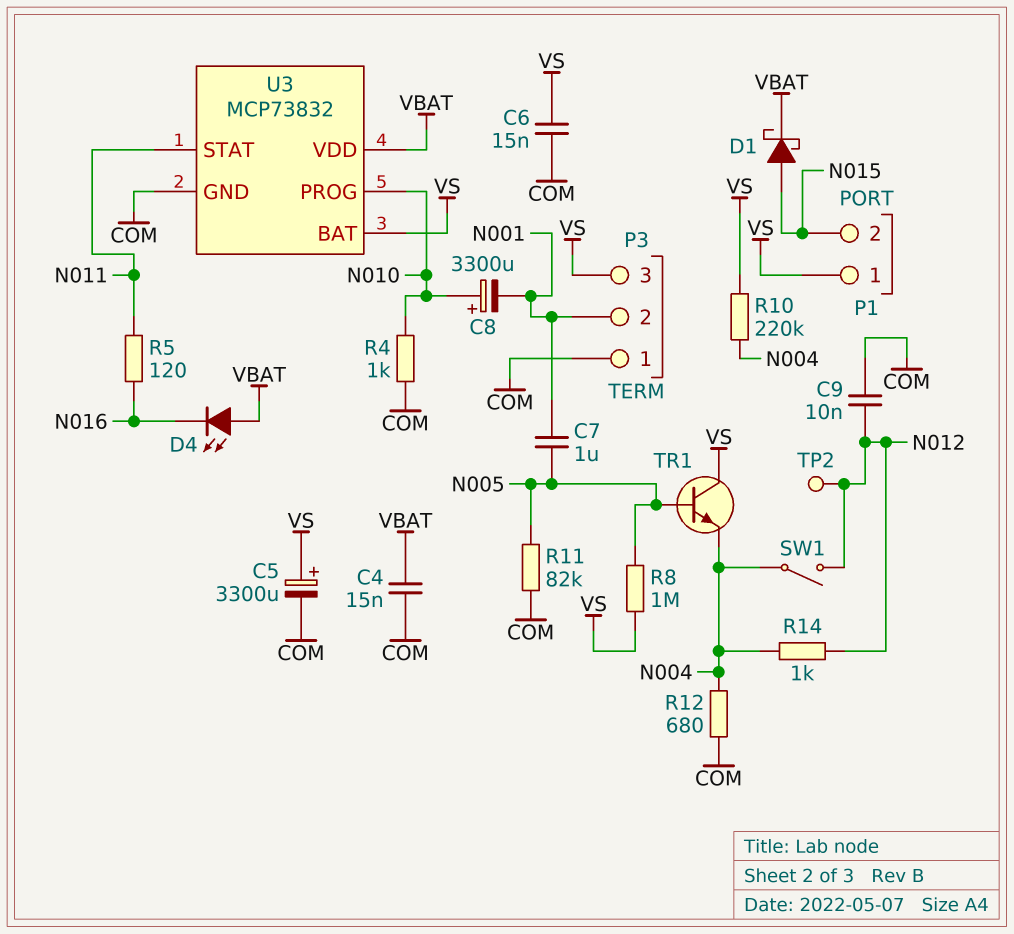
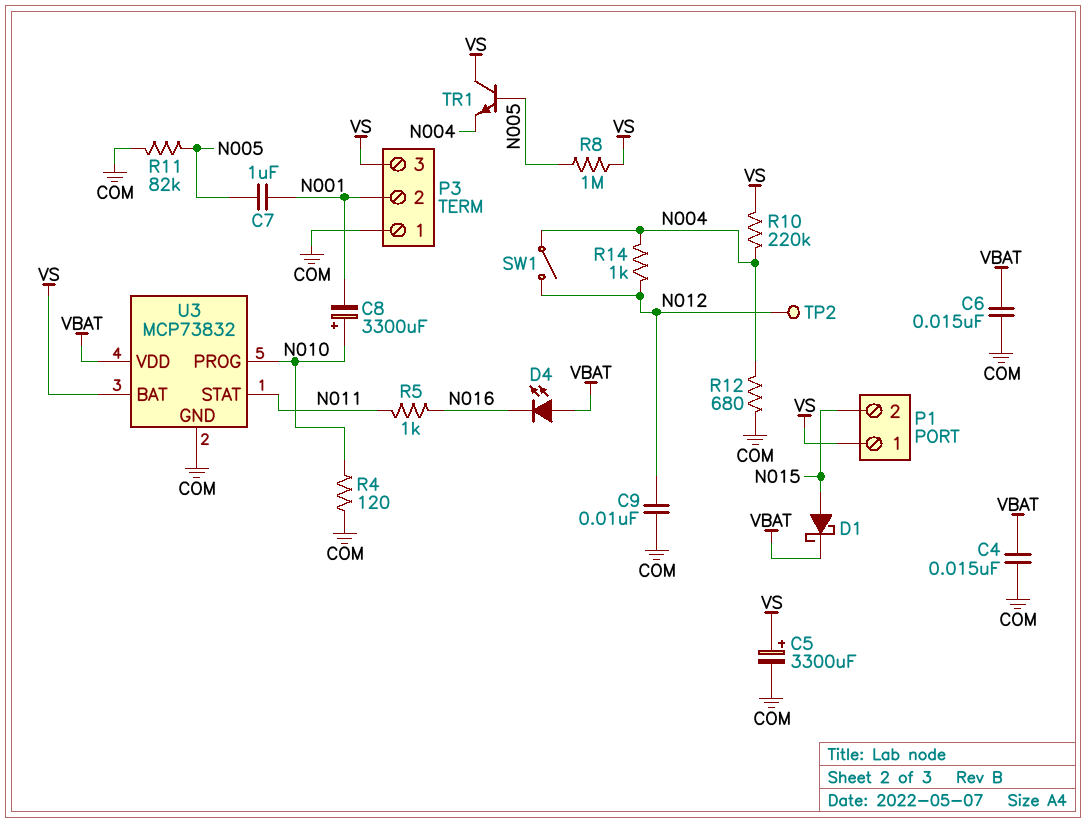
C6: 15nF (COM, VS) -> 15nF (COM, VBAT)
R4: 1k (COM, N010) -> 120 (COM, N010)
R5: 120 (N011, N016) -> 1k (N011, N016)

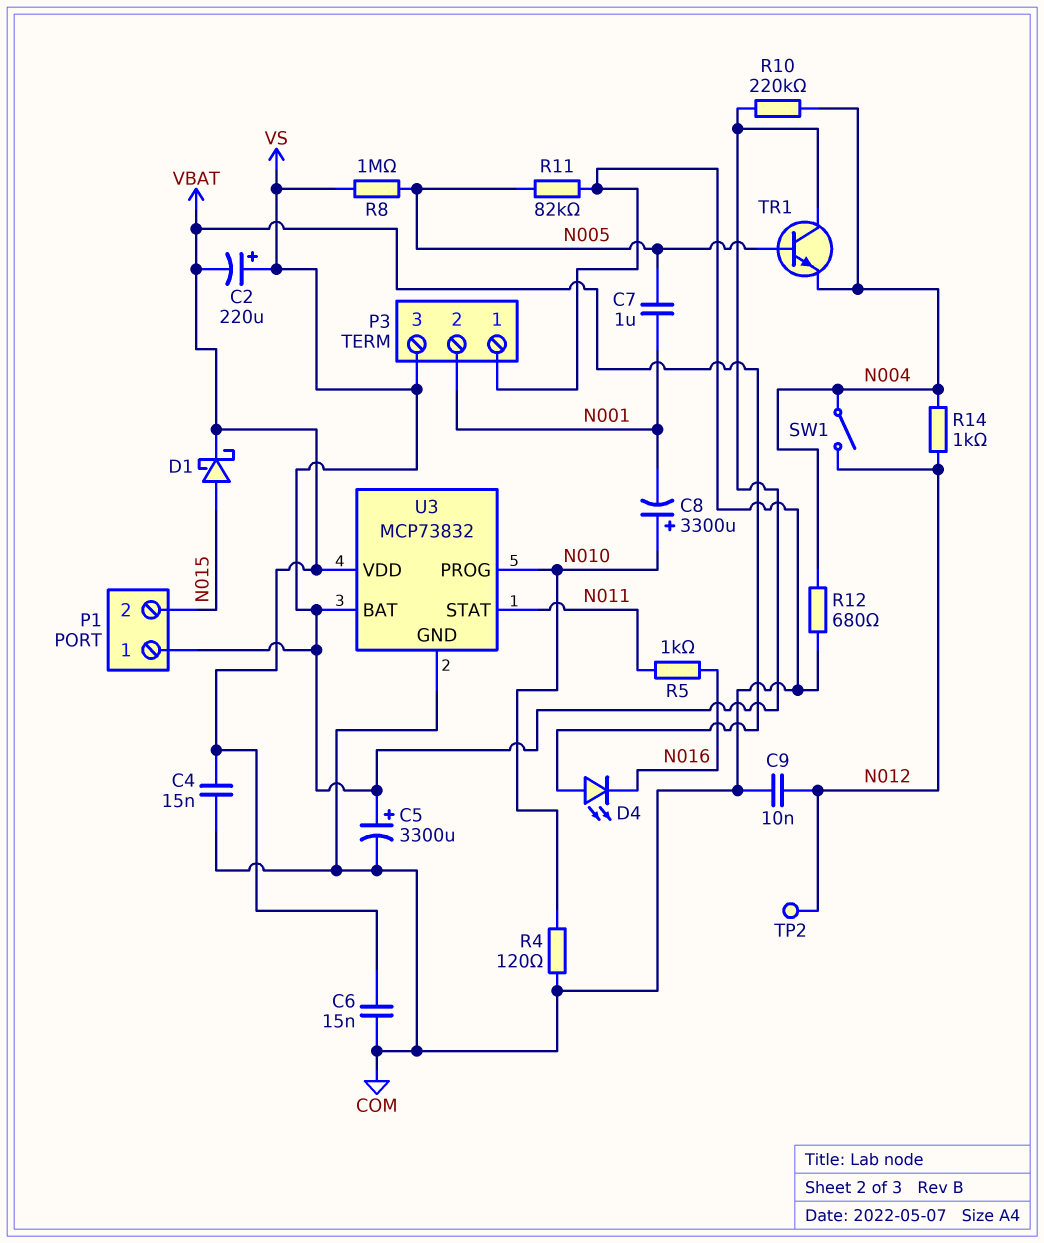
C2: none -> 220uF (plus VS, minus VBAT)

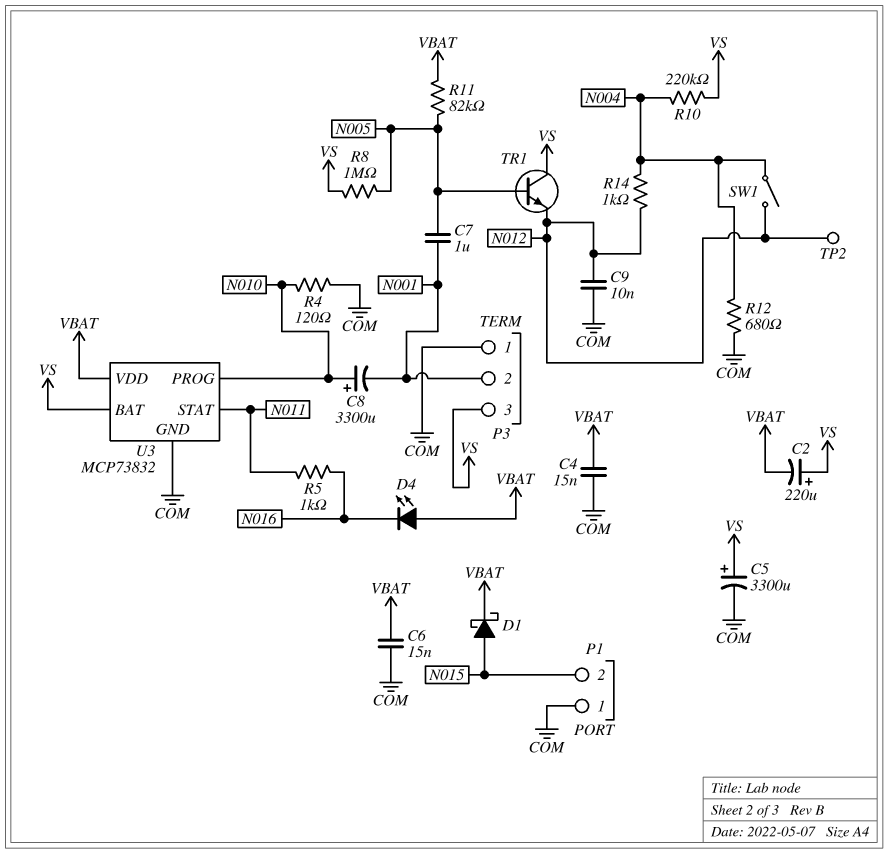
P1 pin 1: VS -> COM
R11: 82k (COM, N005) -> 82k (N005, VBAT)
TR1: NPN (B N005, C VS, E N004) -> NPN (B N005, C VS, E N012)

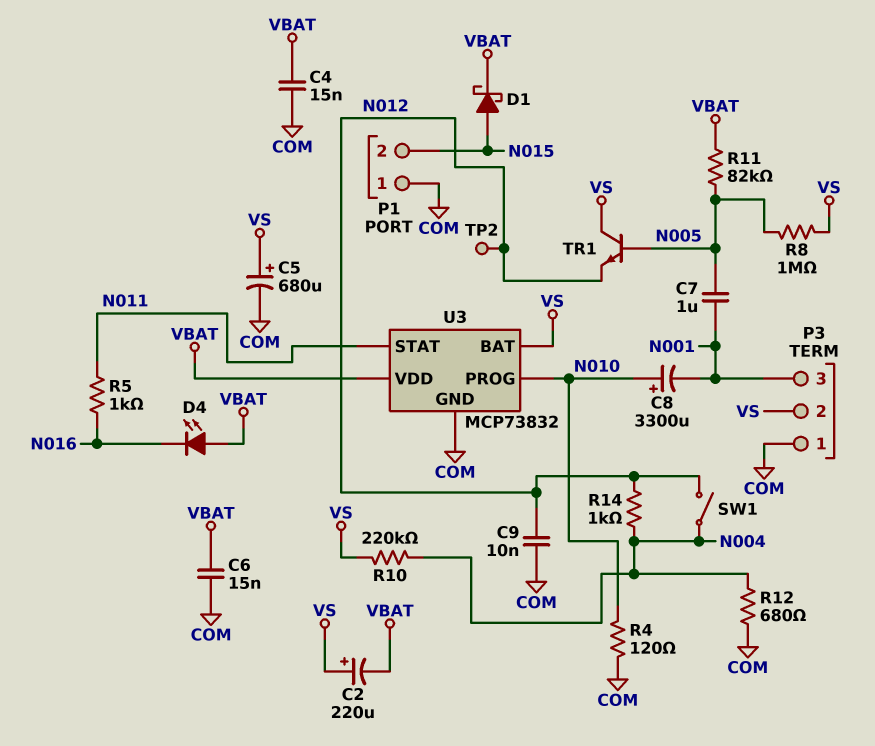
C5: 3300uF (plus VS, minus COM) -> 680uF (plus VS, minus COM)
P3 pin 2: N001 -> VS
P3 pin 3: VS -> N001

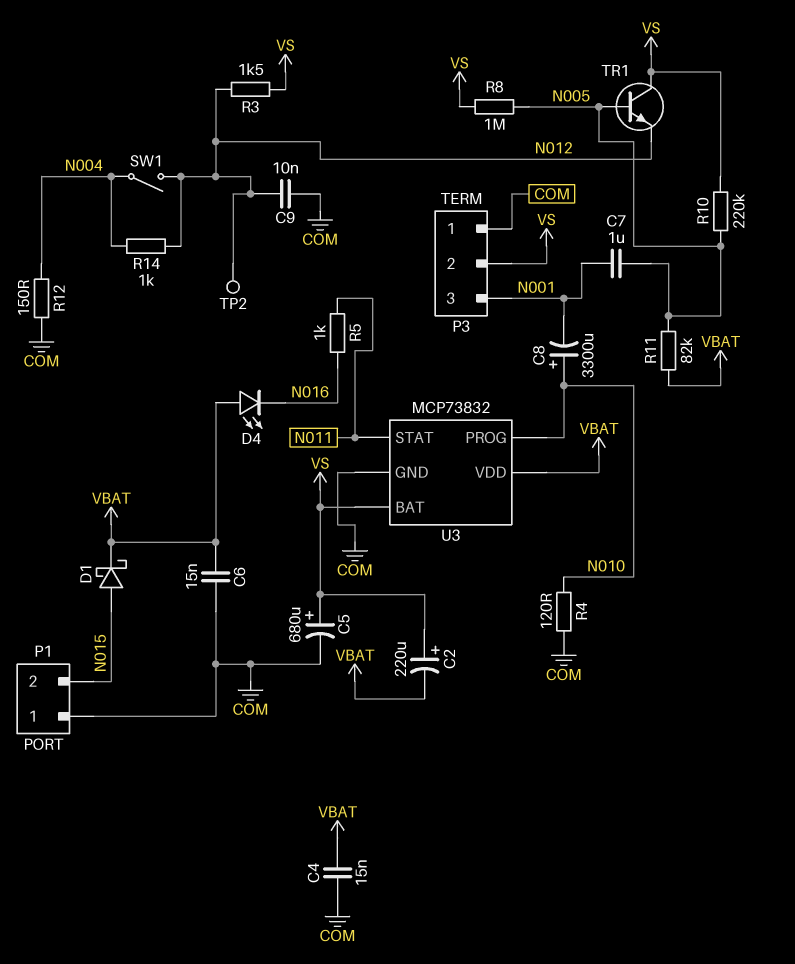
R3: none -> 1.5k (N012, VS)
R10: 220k (N004, VS) -> 220k (N005, VS)
R12: 680 (COM, N004) -> 150 (COM, N004)

